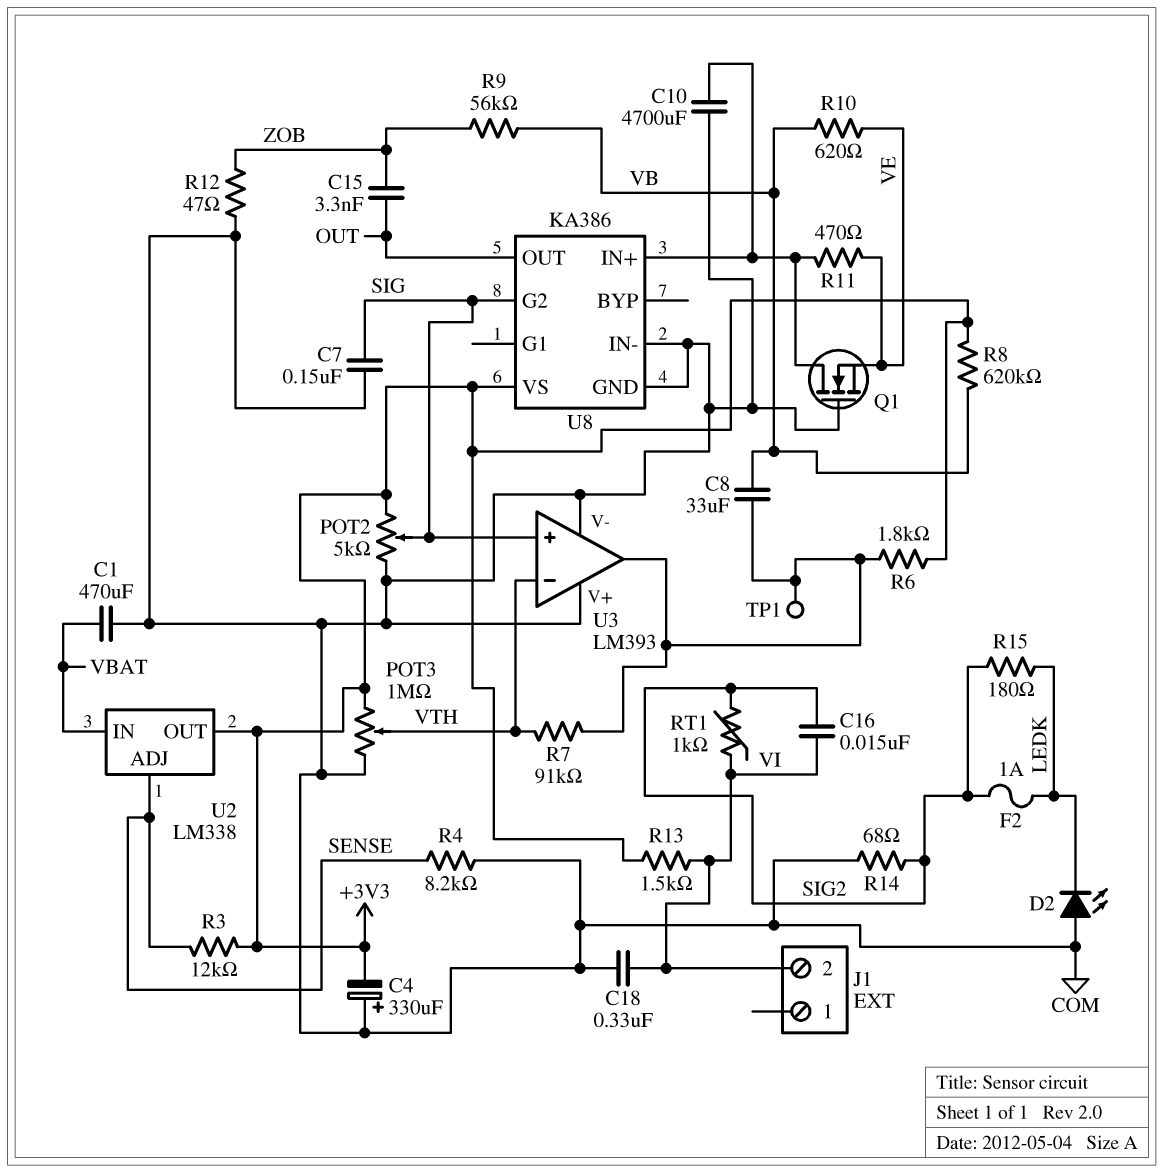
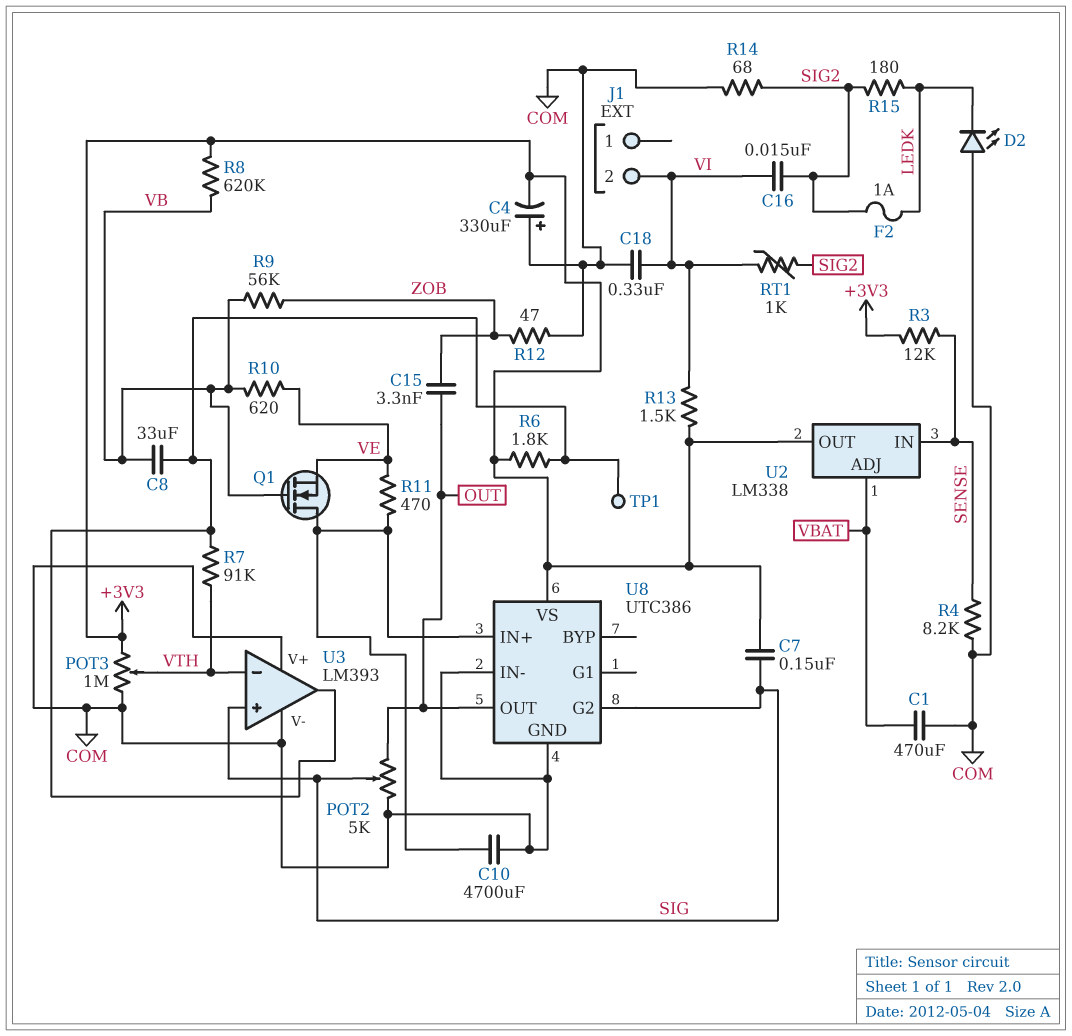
C7: 150nF (COM, SIG) -> 150nF (+3V3, SIG)
POT2: 5k (+3V3, COM, wiper SIG) -> 5k (COM, OUT, wiper SIG)
Q1: NMOS (G COM, D U8/IN+, S VE) -> NMOS (G VB, D U8/IN+, S VE)
U2 pin ADJ: SENSE -> VBAT
U2 pin IN: VBAT -> SENSE
U8: KA386 -> UTC386

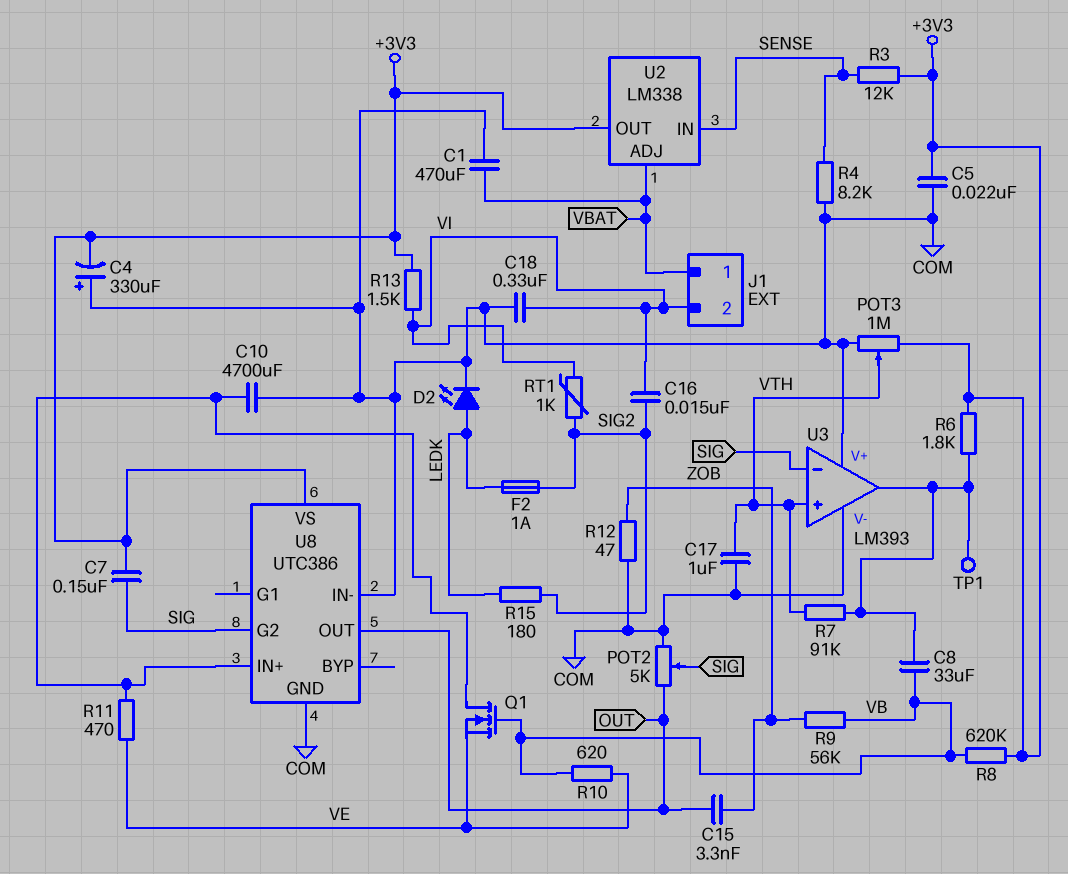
C5: none -> 22nF (+3V3, COM)
C17: none -> 1uF (COM, VTH)
D2: LED (A COM, K LEDK) -> LED (A LEDK, K COM)
J1 pin 1: none -> VBAT
R14: 68 (COM, SIG2) -> none
U3 pin in+: SIG -> VTH
U3 pin in-: VTH -> SIG

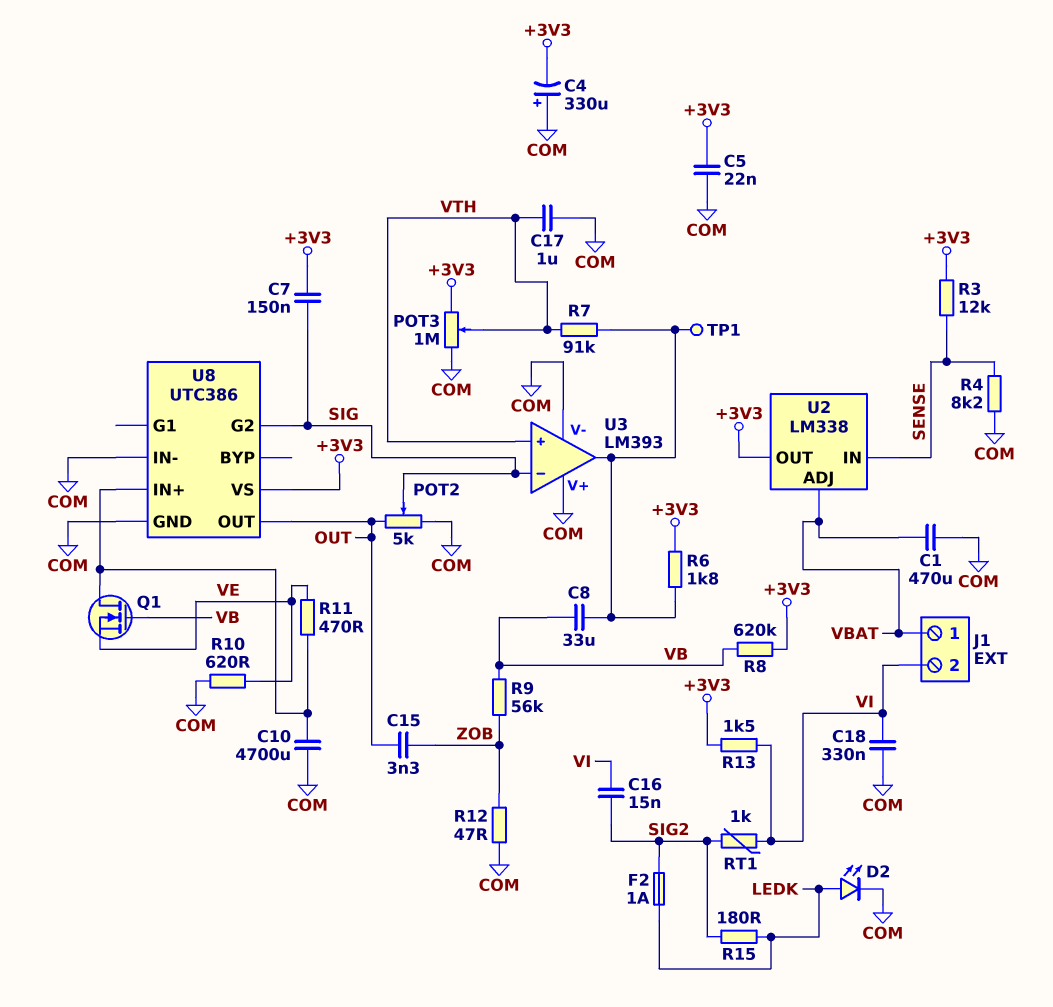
R10: 620 (VB, VE) -> 620 (COM, VE)

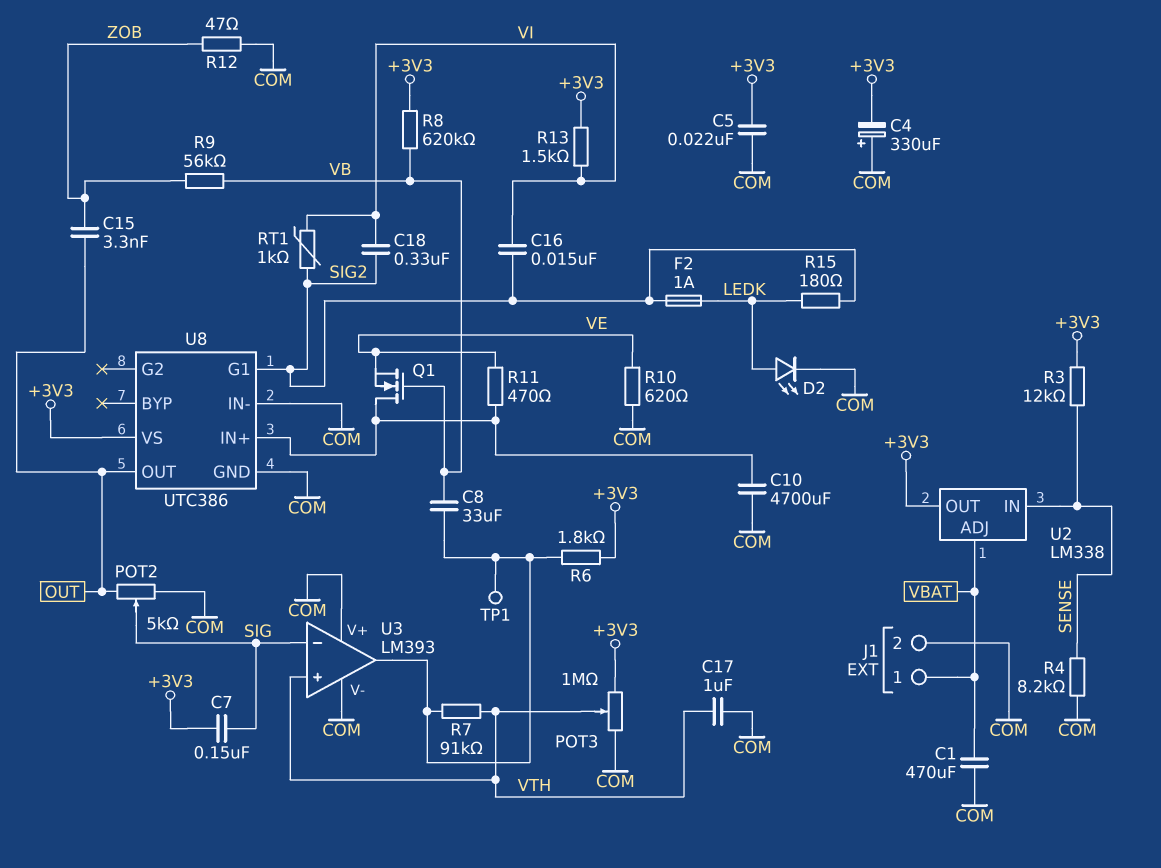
C18: 330nF (COM, VI) -> 330nF (SIG2, VI)
J1 pin 2: VI -> COM
U8 pin G1: none -> SIG2
U8 pin G2: SIG -> none

